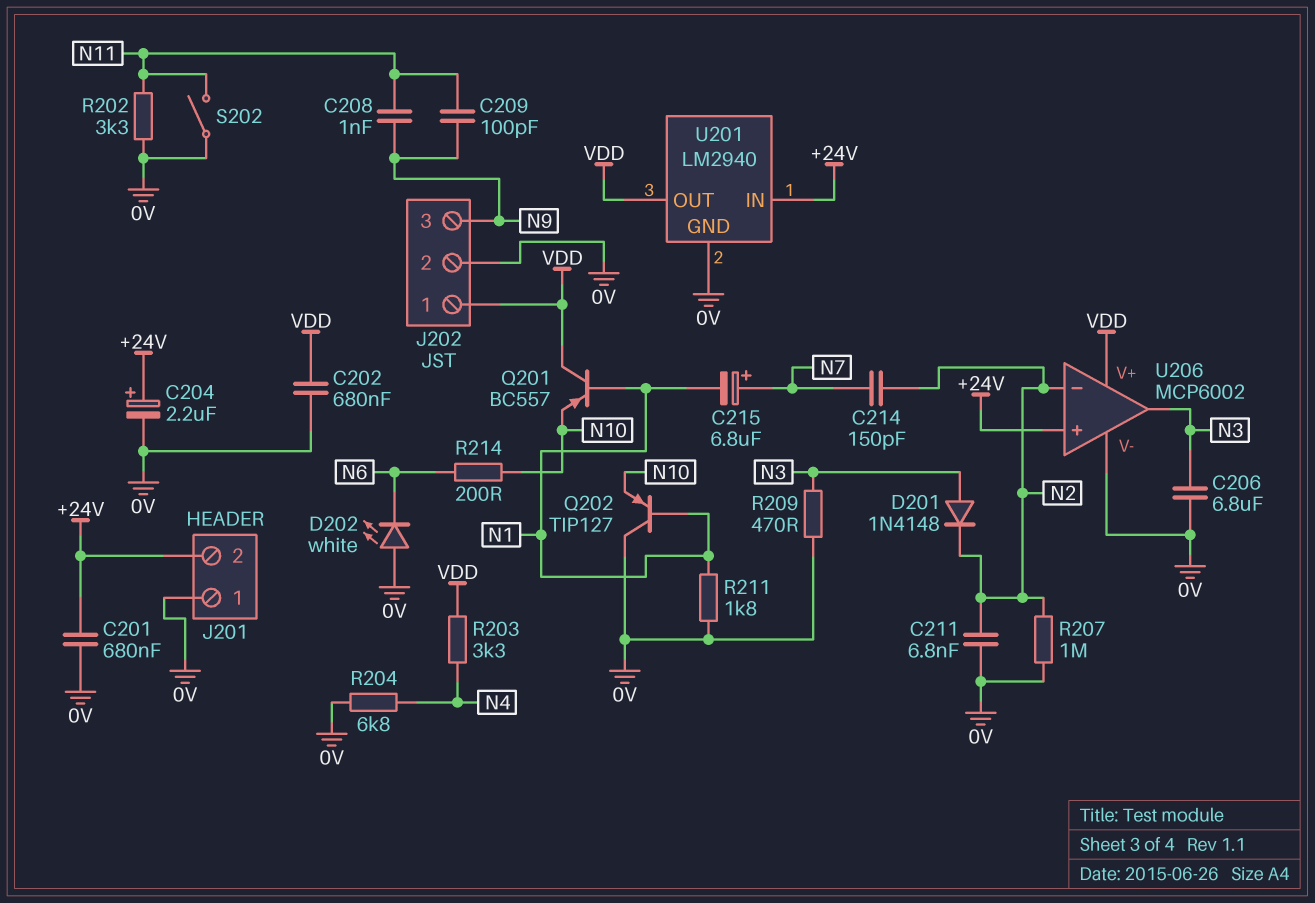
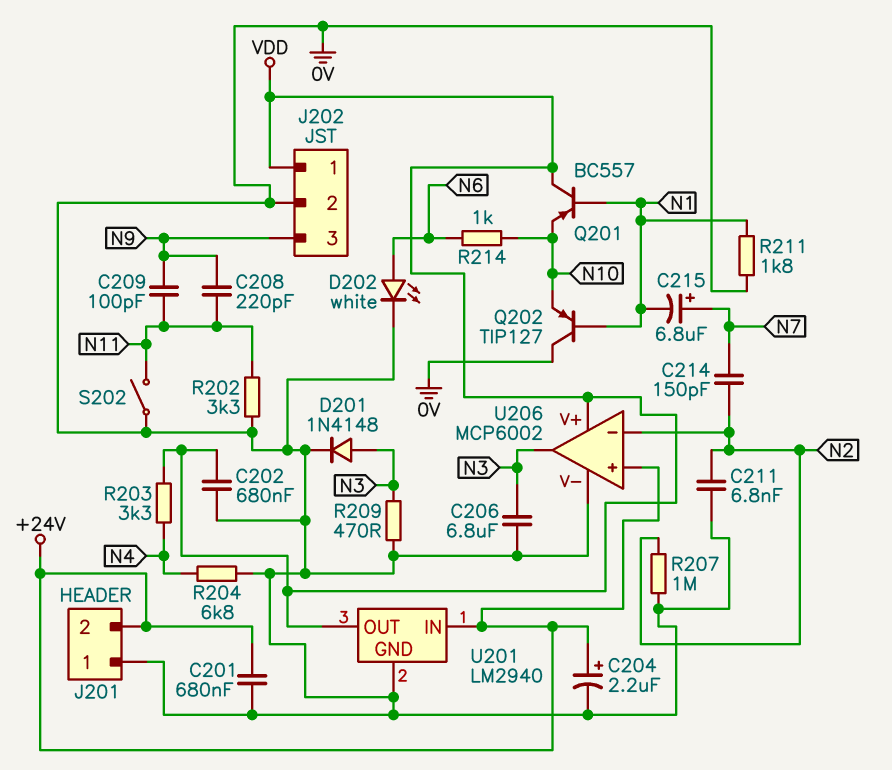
C208: 1nF (N9, N11) -> 220pF (N9, N11)
D201: diode 1N4148 (A N3, K N2) -> diode 1N4148 (A N3, K 0V)
D202: LED white (A 0V, K N6) -> LED white (A N6, K 0V)
R214: 200 (N6, N10) -> 1k (N6, N10)

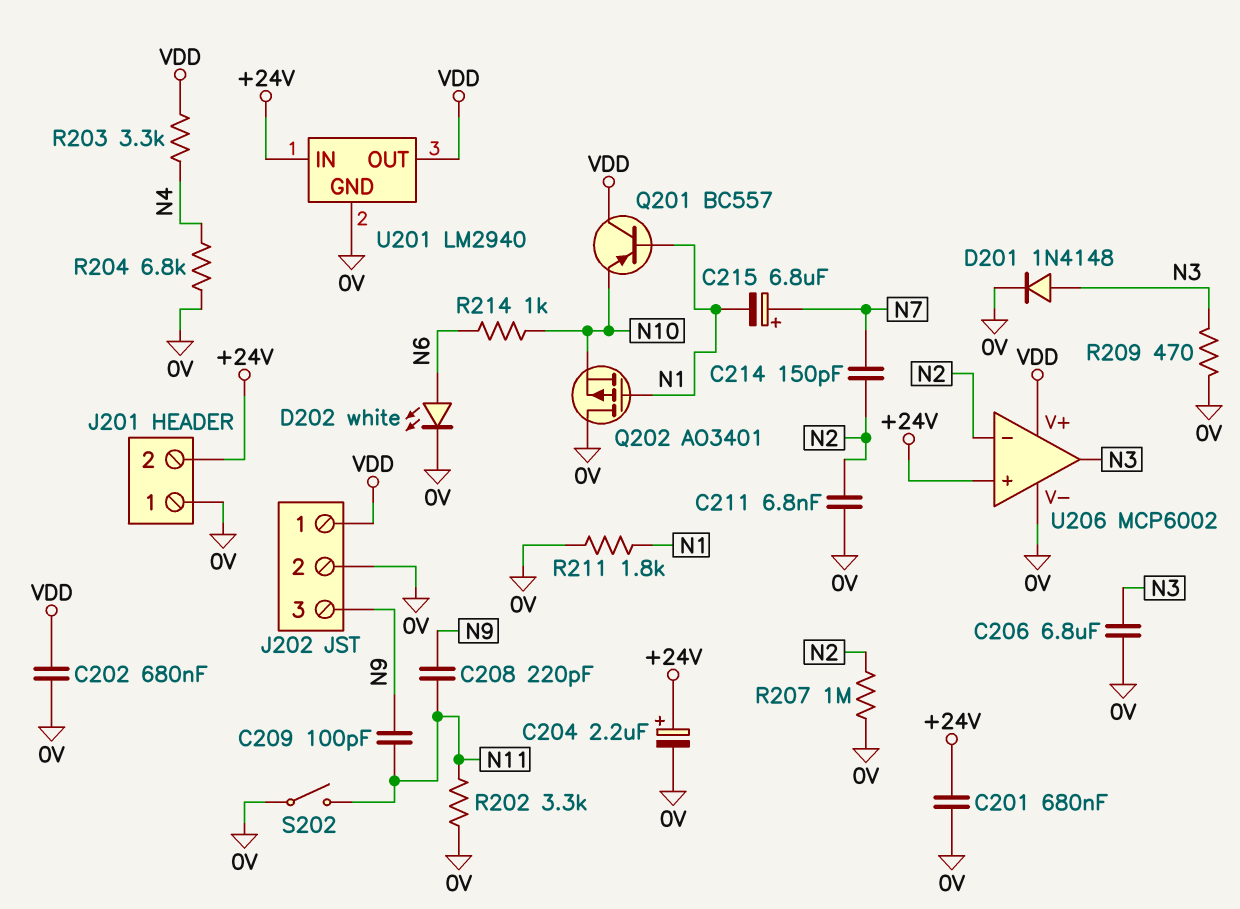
Q202: PNP TIP127 (B N1, C 0V, E N10) -> PMOS AO3401 (G N1, D 0V, S N10)

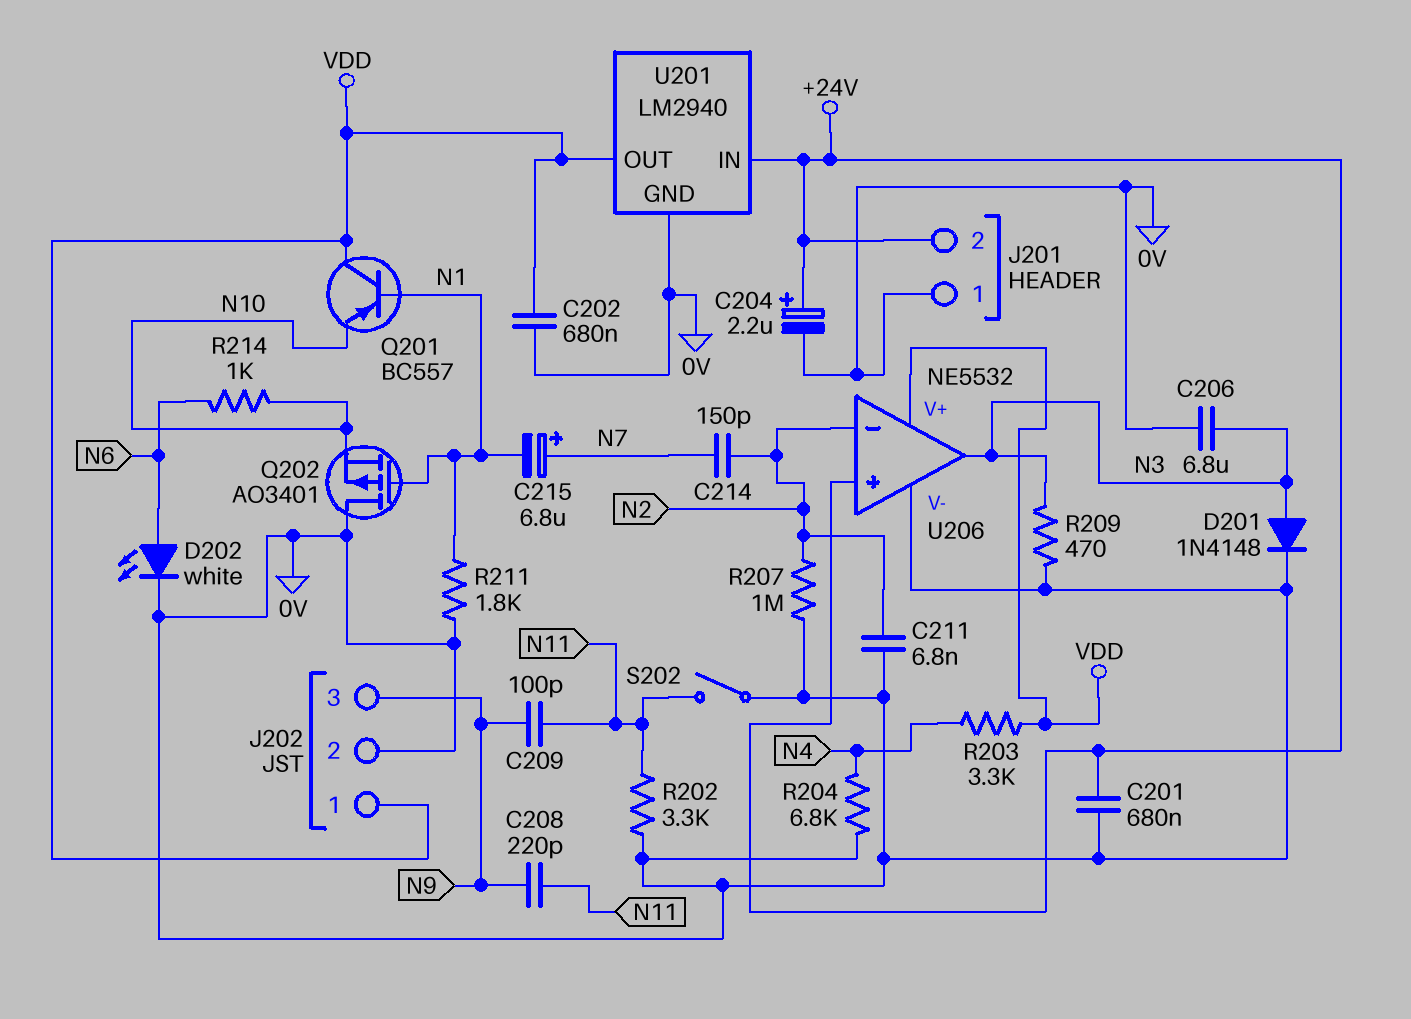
U206: MCP6002 -> NE5532

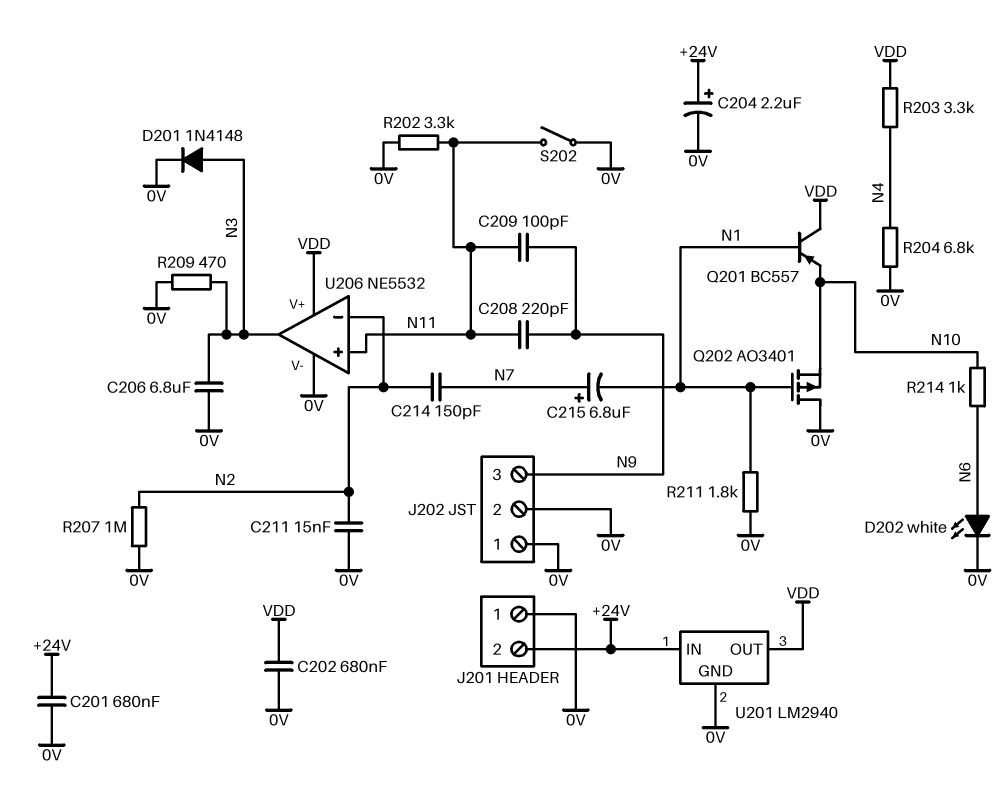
C211: 6.8nF (0V, N2) -> 15nF (0V, N2)
J202 pin 1: VDD -> 0V
U206 pin in+: +24V -> N11

